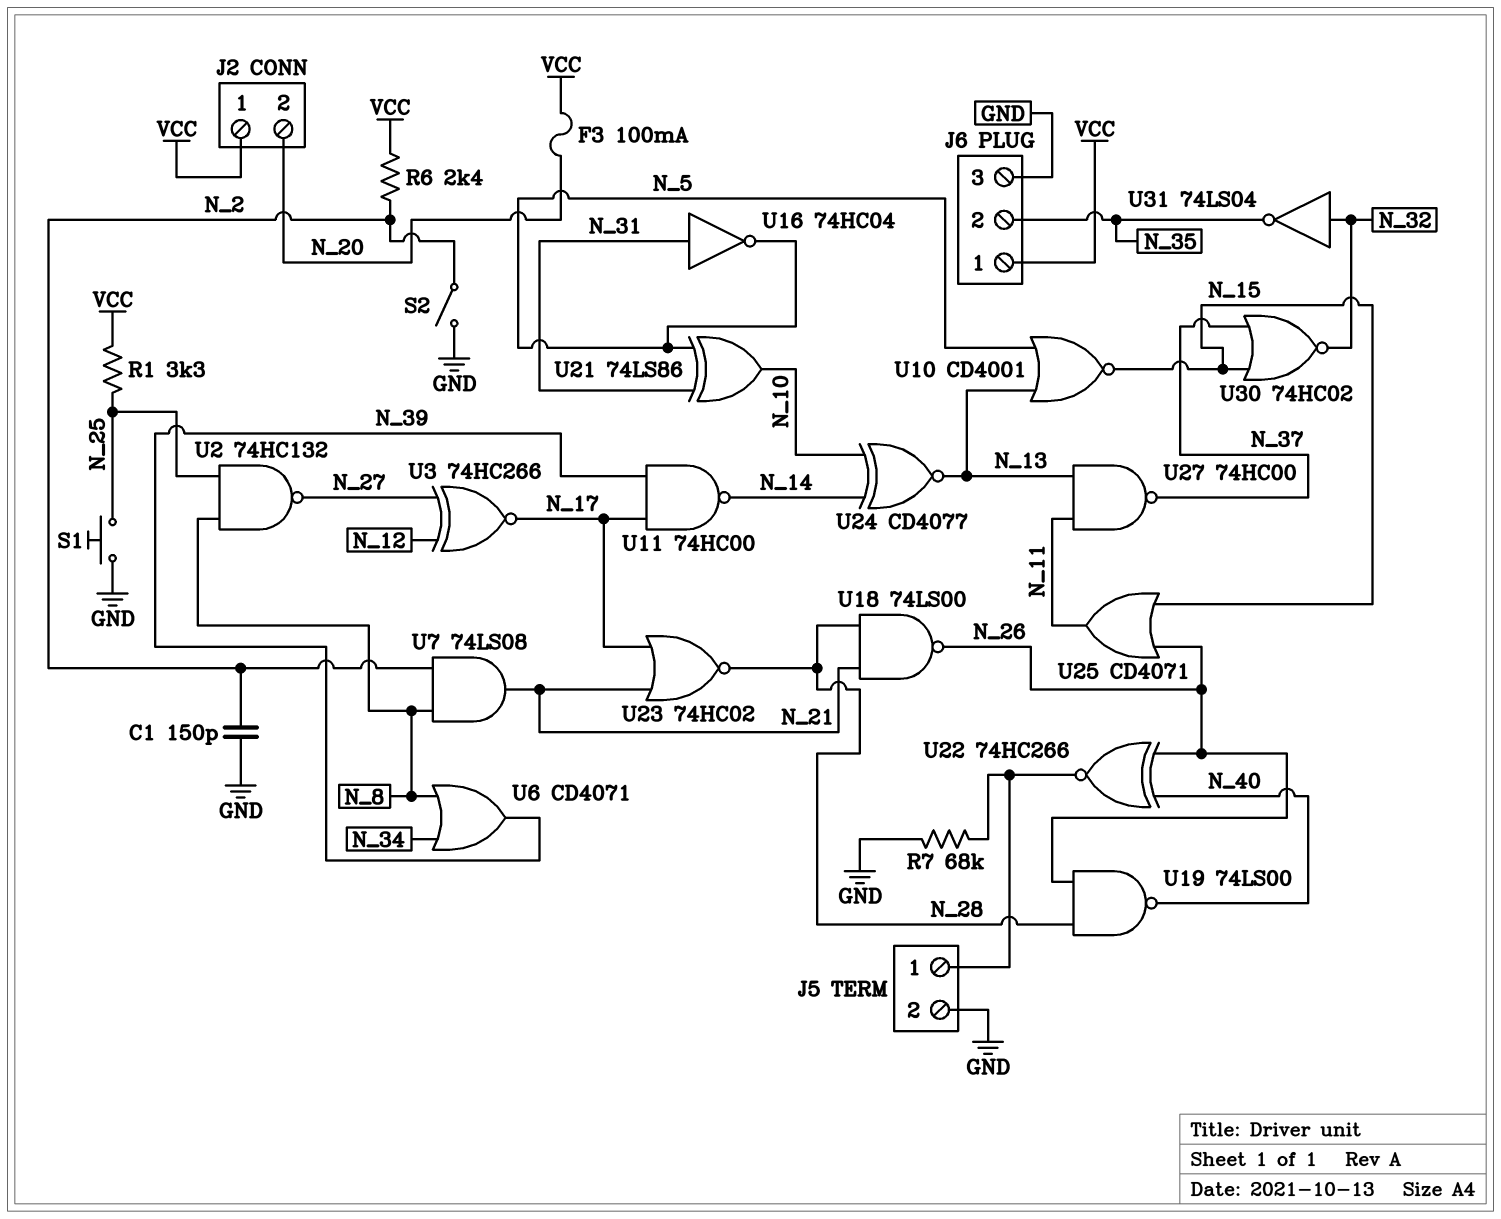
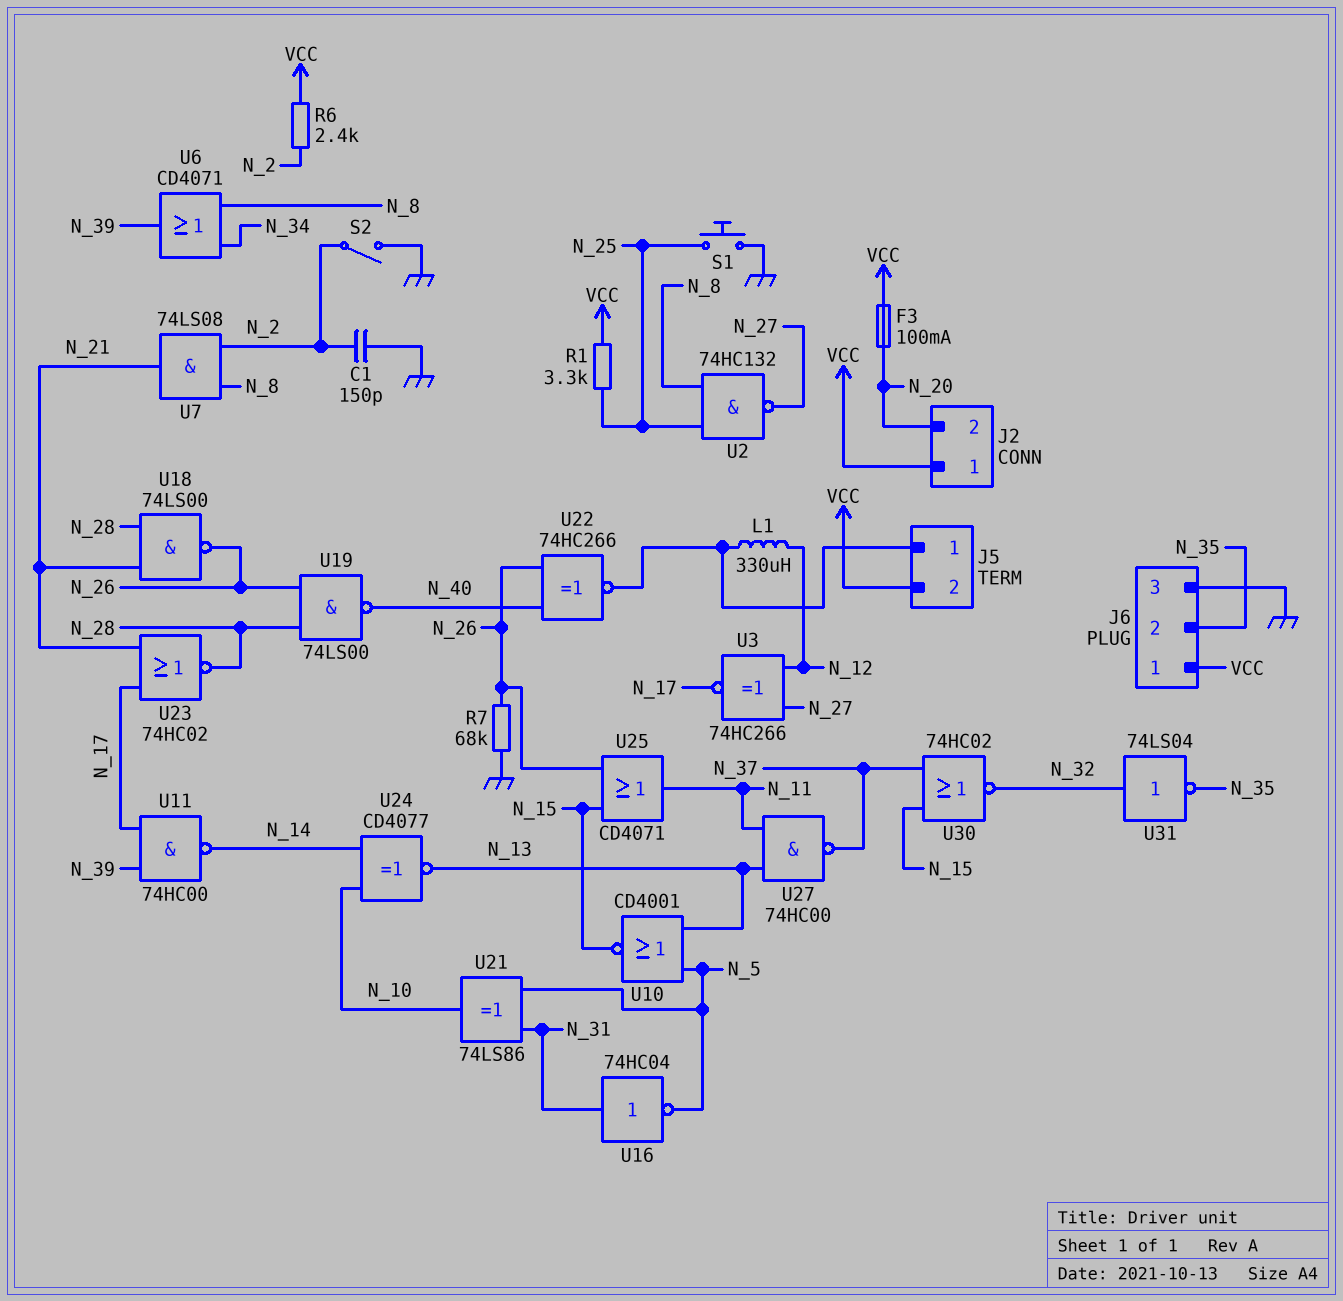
J5 pin 2: GND -> VCC
L1: none -> 330uH (J5/1, N_12)
R7: 68k (GND, J5/1) -> 68k (GND, N_26)

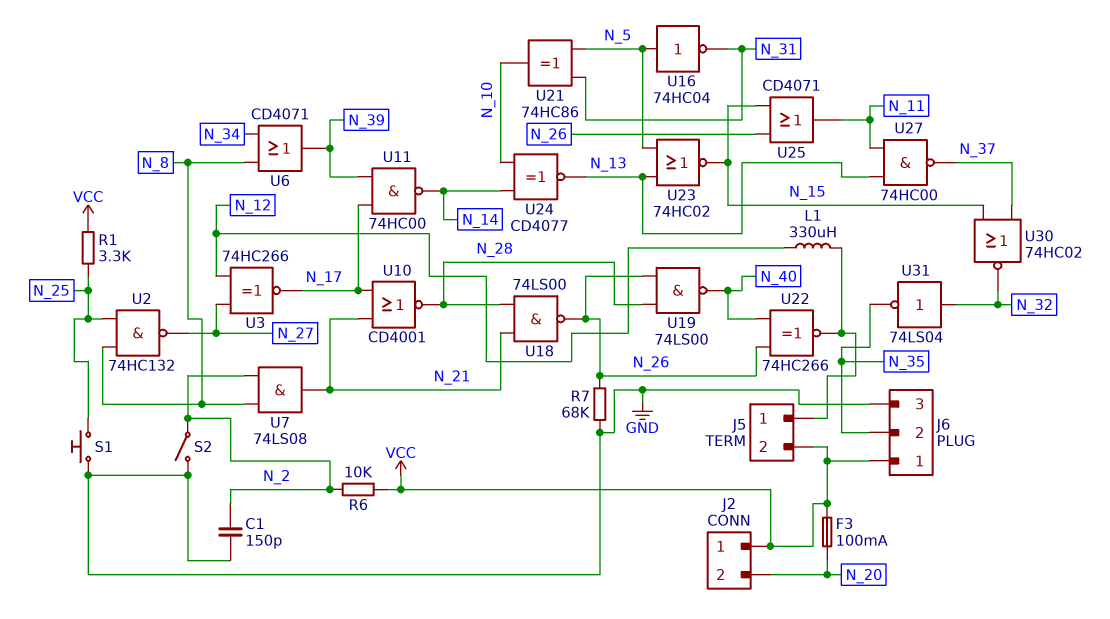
R6: 2.4k (N_2, VCC) -> 10k (N_2, VCC)
U10: NOR CD4001 (in N_5, in N_13, out N_15) -> NOR CD4001 (in N_17, in N_21, out N_28)
U16: NOT 74HC04 (in N_31, out N_5) -> NOT 74HC04 (in N_5, out N_31)
U21: XOR 74LS86 (in N_5, in N_31, out N_10) -> XOR 74HC86 (in N_5, in N_31, out N_10)
U23: NOR 74HC02 (in N_17, in N_21, out N_28) -> NOR 74HC02 (in N_5, in N_13, out N_15)

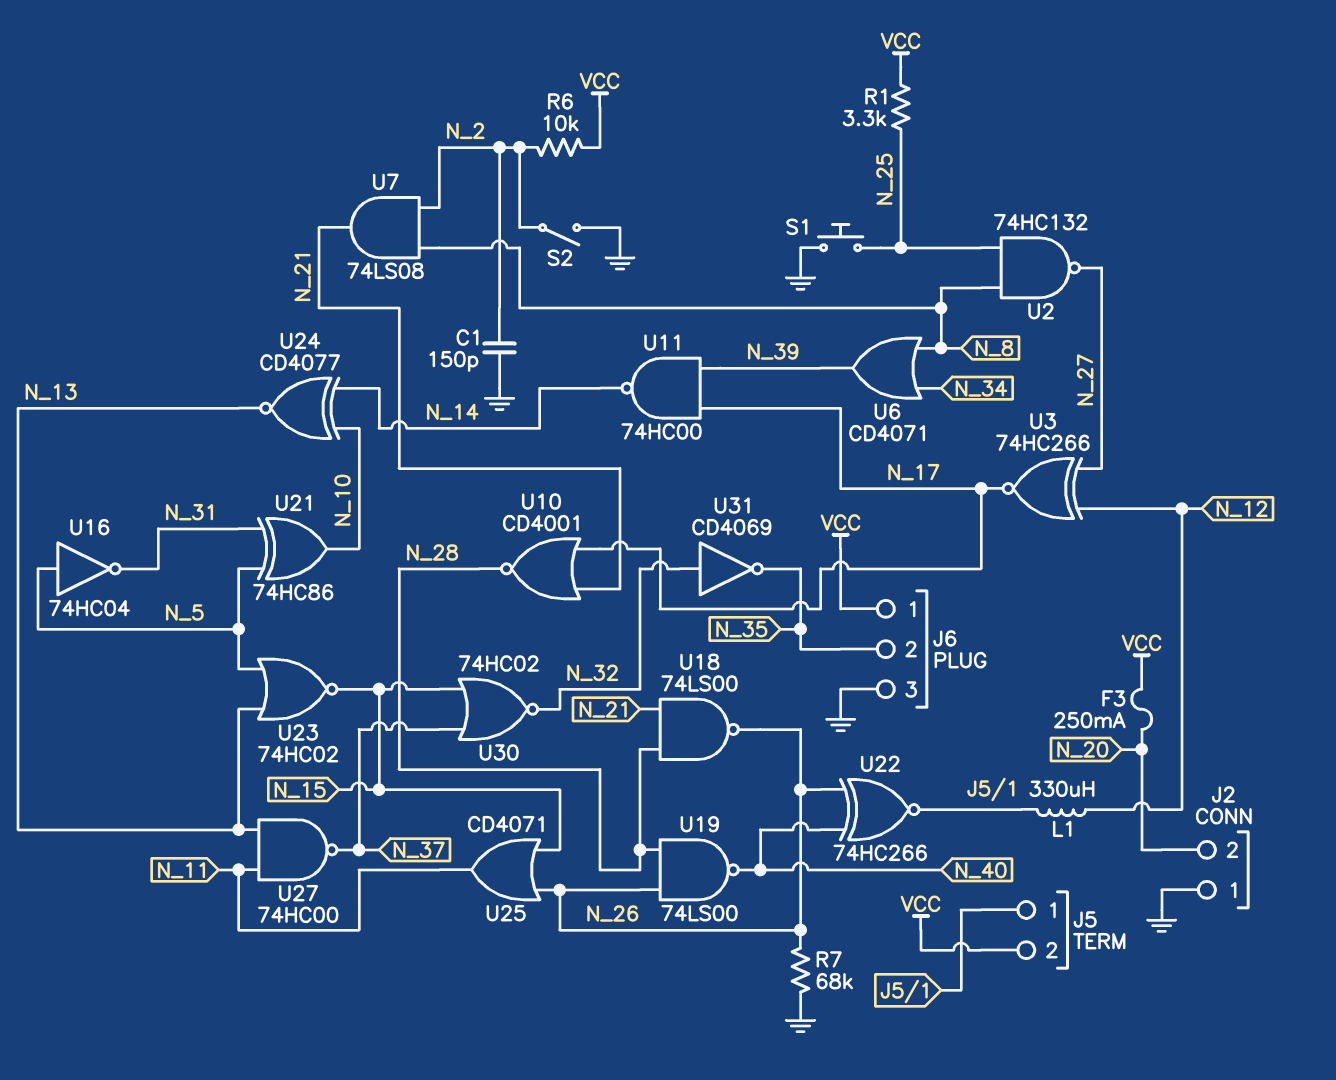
F3: 100mA (N_20, VCC) -> 250mA (N_20, VCC)
J2 pin 1: VCC -> GND
U31: NOT 74LS04 (in N_32, out N_35) -> NOT CD4069 (in N_32, out N_35)

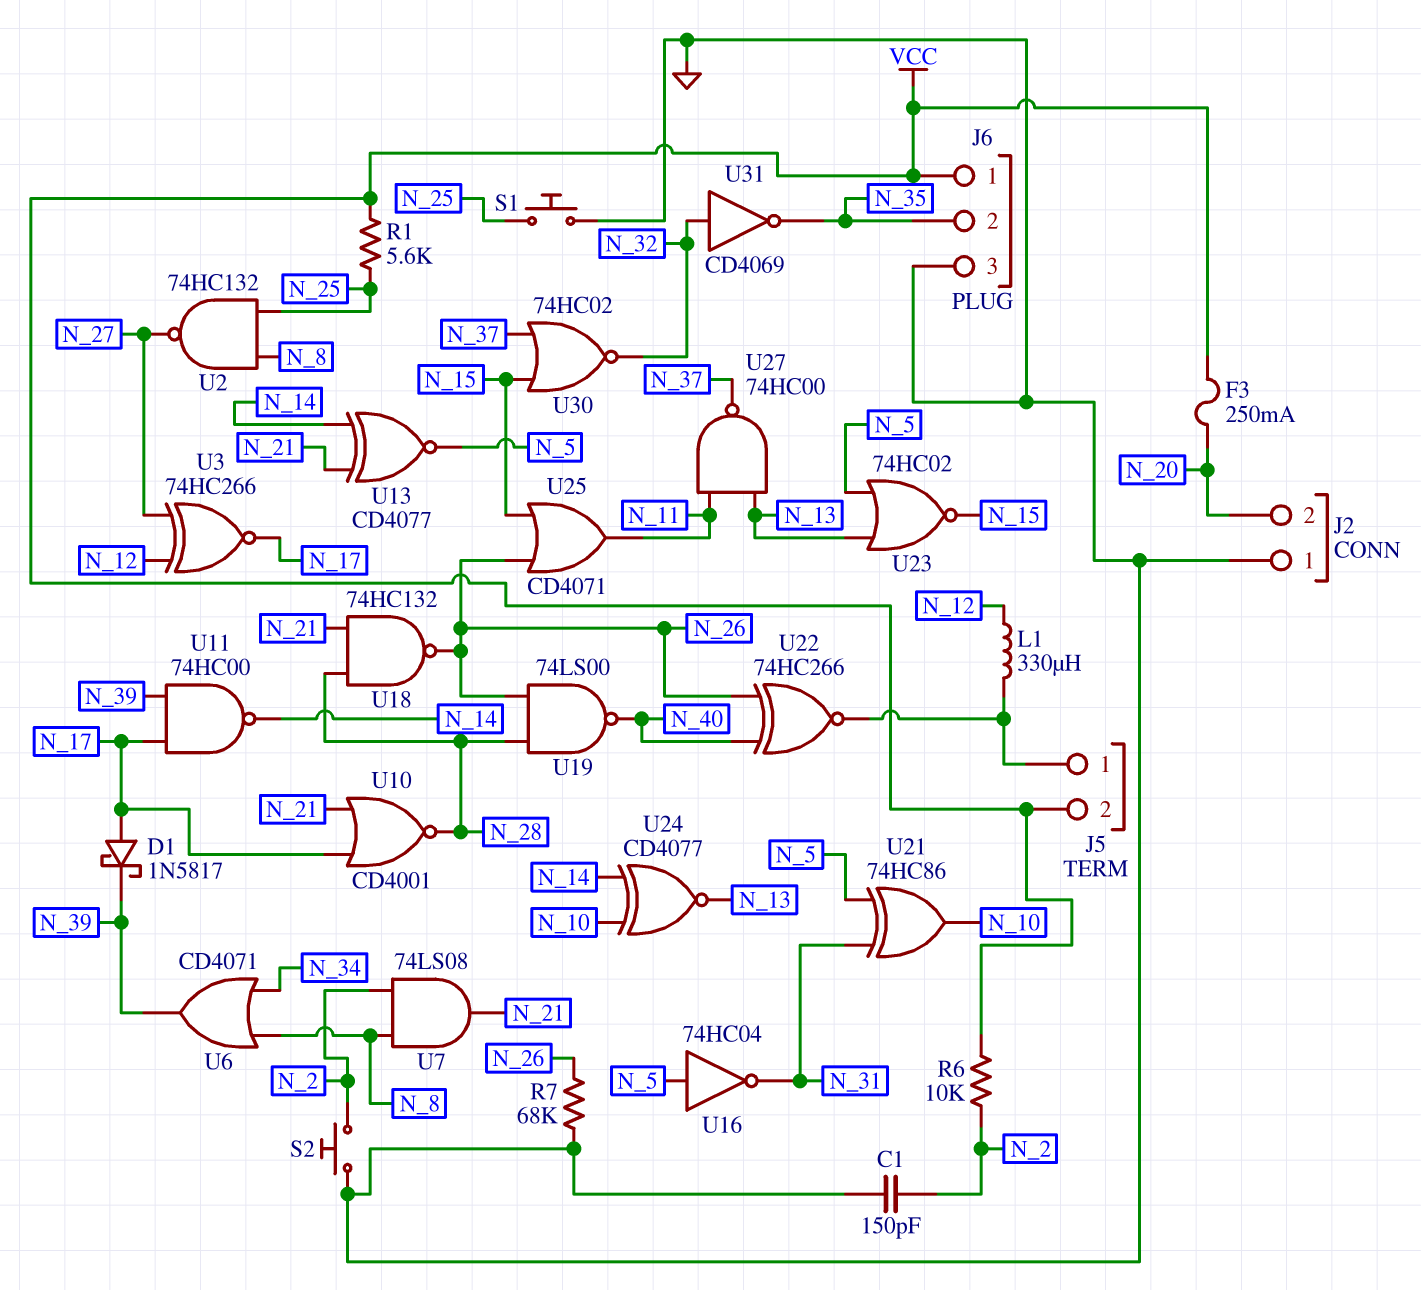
D1: none -> schottky 1N5817 (A N_17, K N_39)
R1: 3.3k (N_25, VCC) -> 5.6k (N_25, VCC)
S2: switch (GND, N_2) -> button (GND, N_2)
U13: none -> XNOR CD4077 (in N_14, in N_21, out N_5)
U18: NAND 74LS00 (in N_21, in N_28, out N_26) -> NAND 74HC132 (in N_21, in N_28, out N_26)

